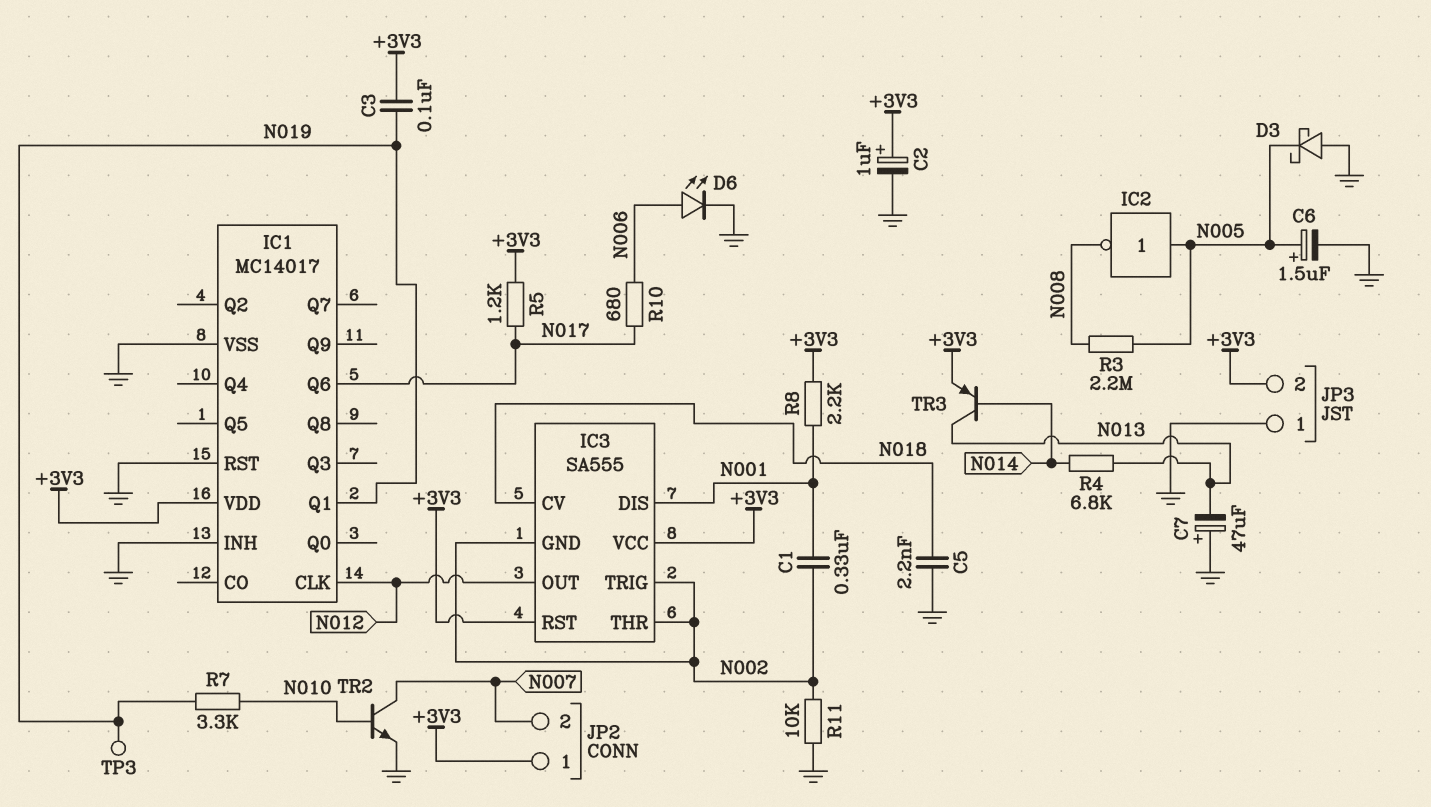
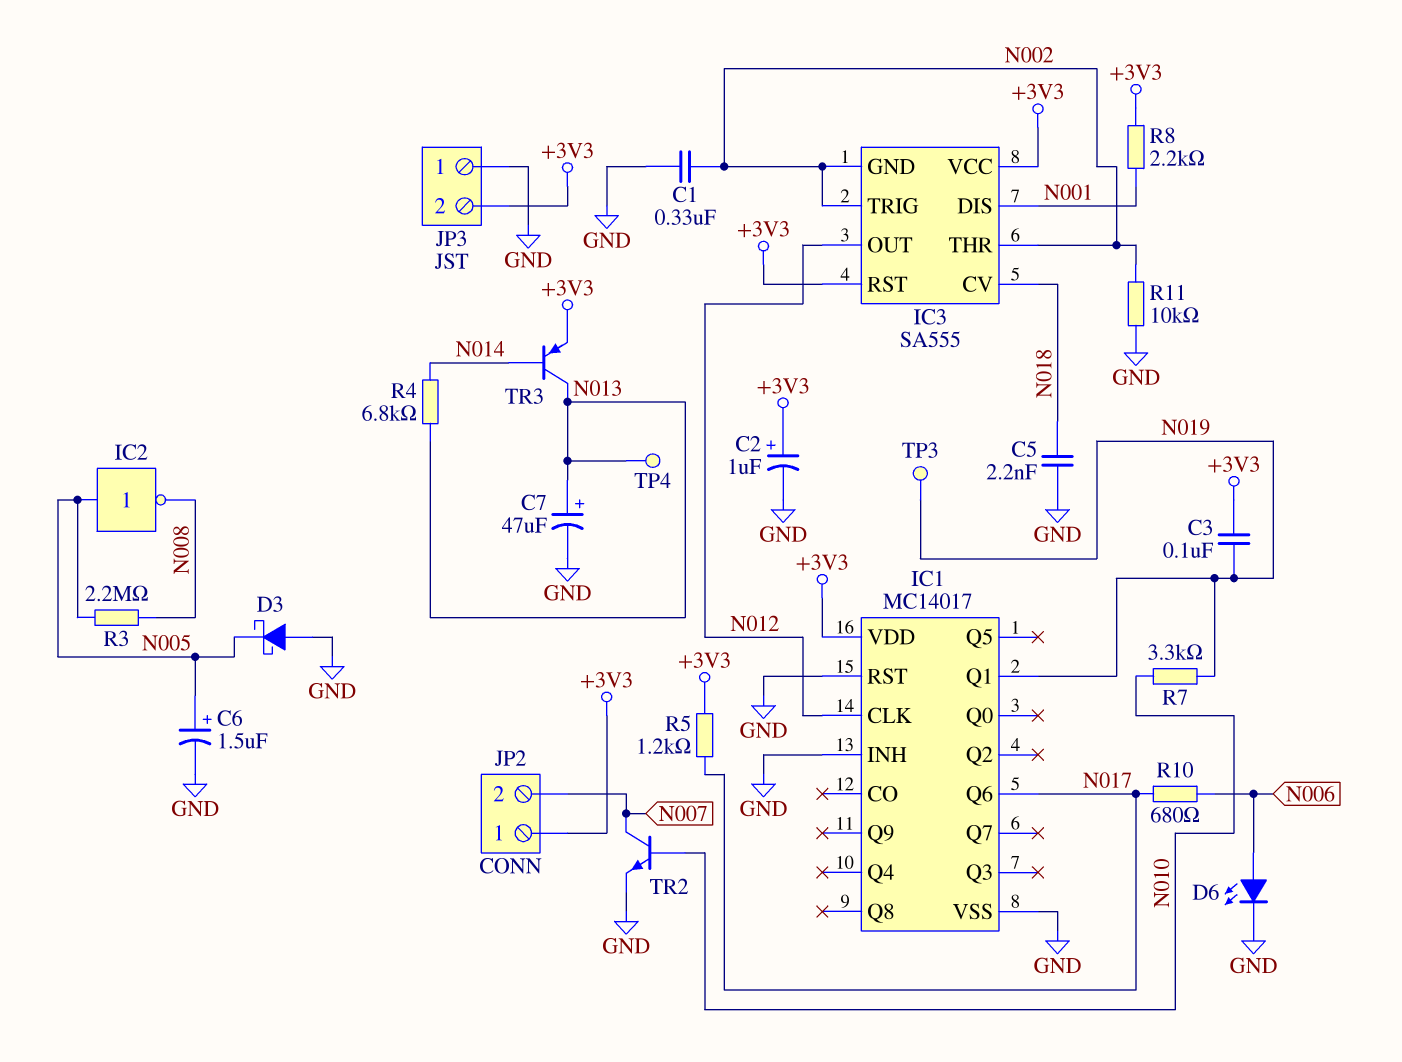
C1: 330nF (N001, N002) -> 330nF (GND, N002)
C7: 47uF (plus GND, minus N013) -> 47uF (plus N013, minus GND)
TP4: none -> test point (N013)

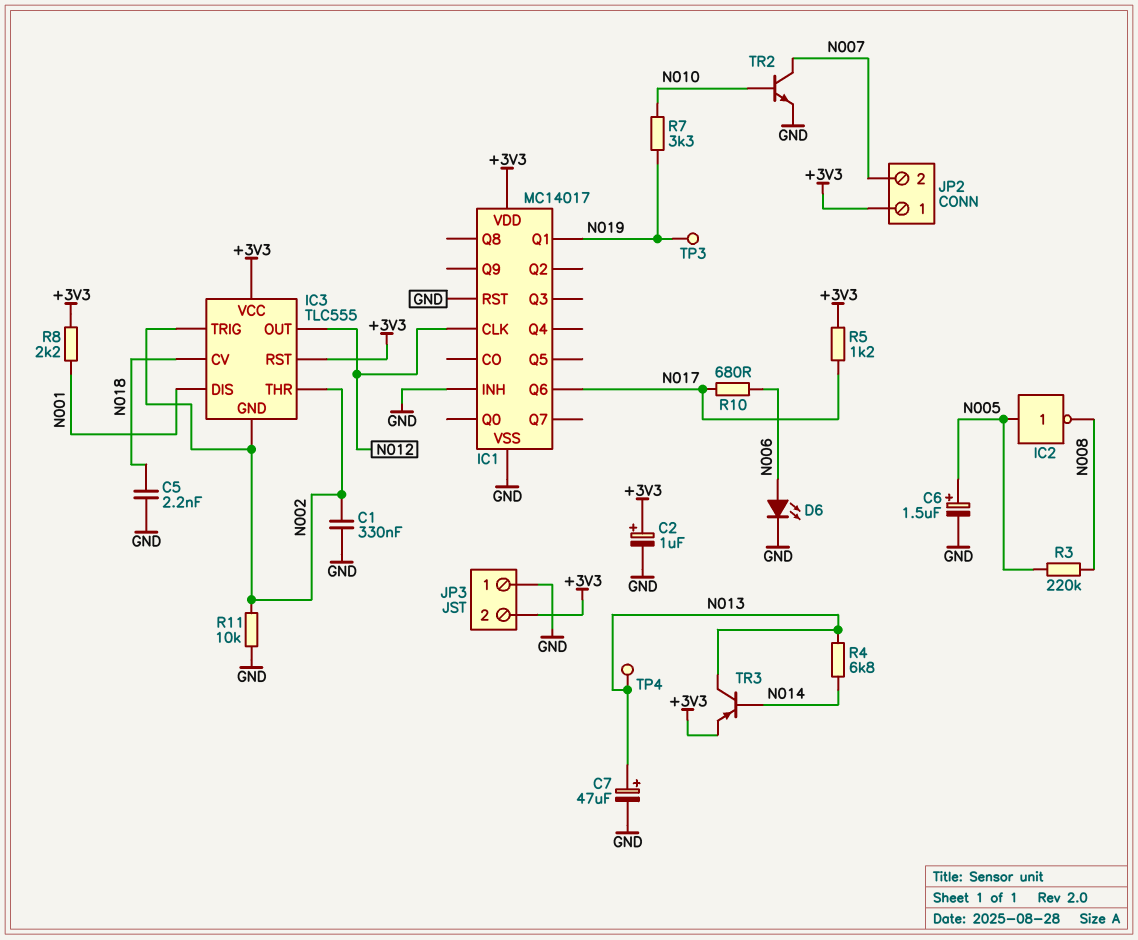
C3: 100nF (+3V3, N019) -> none
D3: schottky (A GND, K N005) -> none
IC3: SA555 -> TLC555
R3: 2.2M (N005, N008) -> 220k (N005, N008)

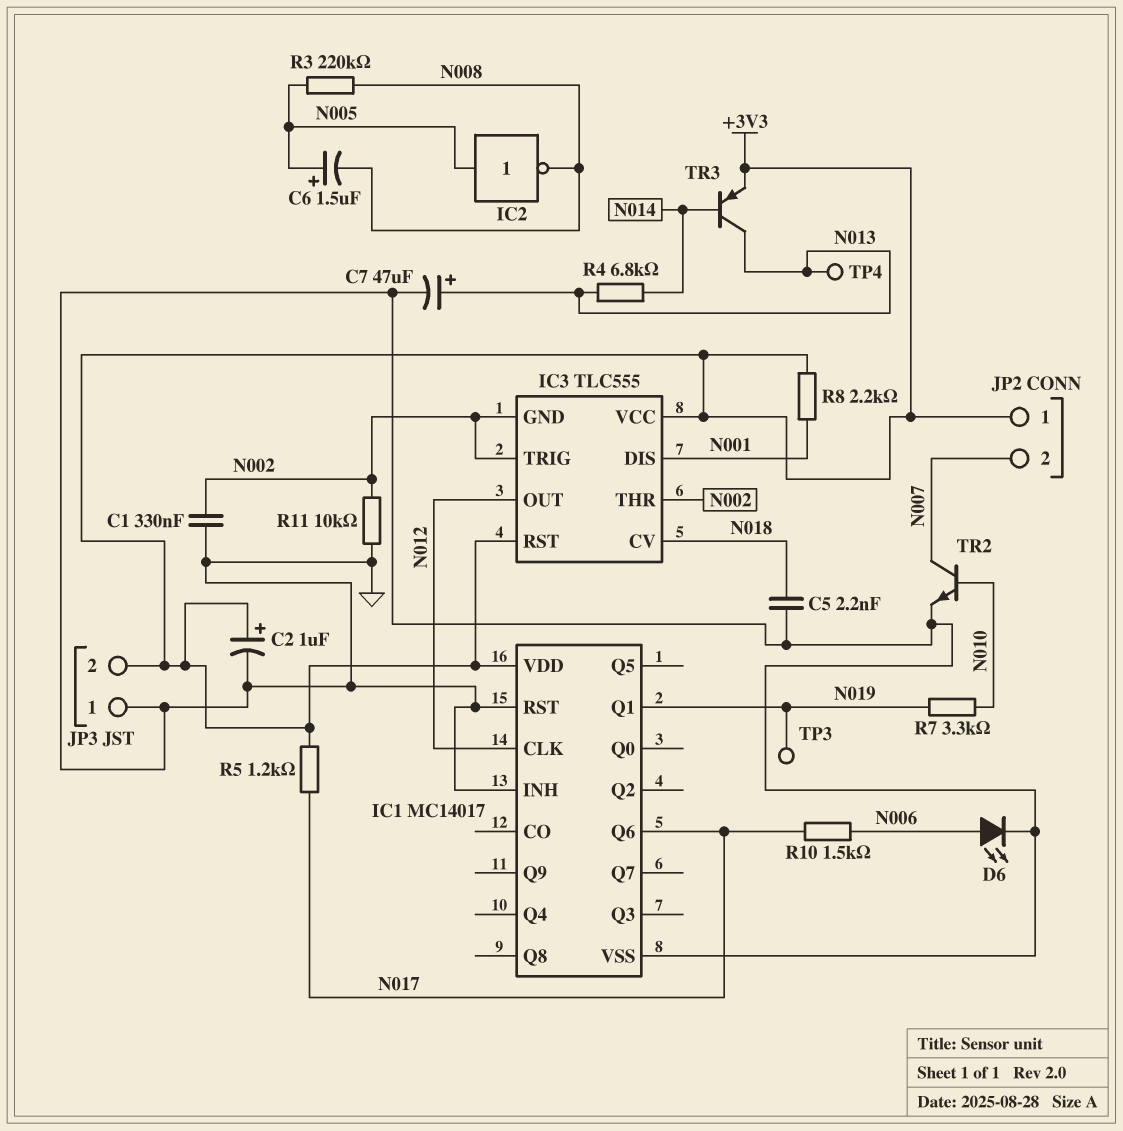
C6: 1.5uF (plus N005, minus GND) -> 1.5uF (plus N005, minus N008)
R10: 680 (N006, N017) -> 1.5k (N006, N017)

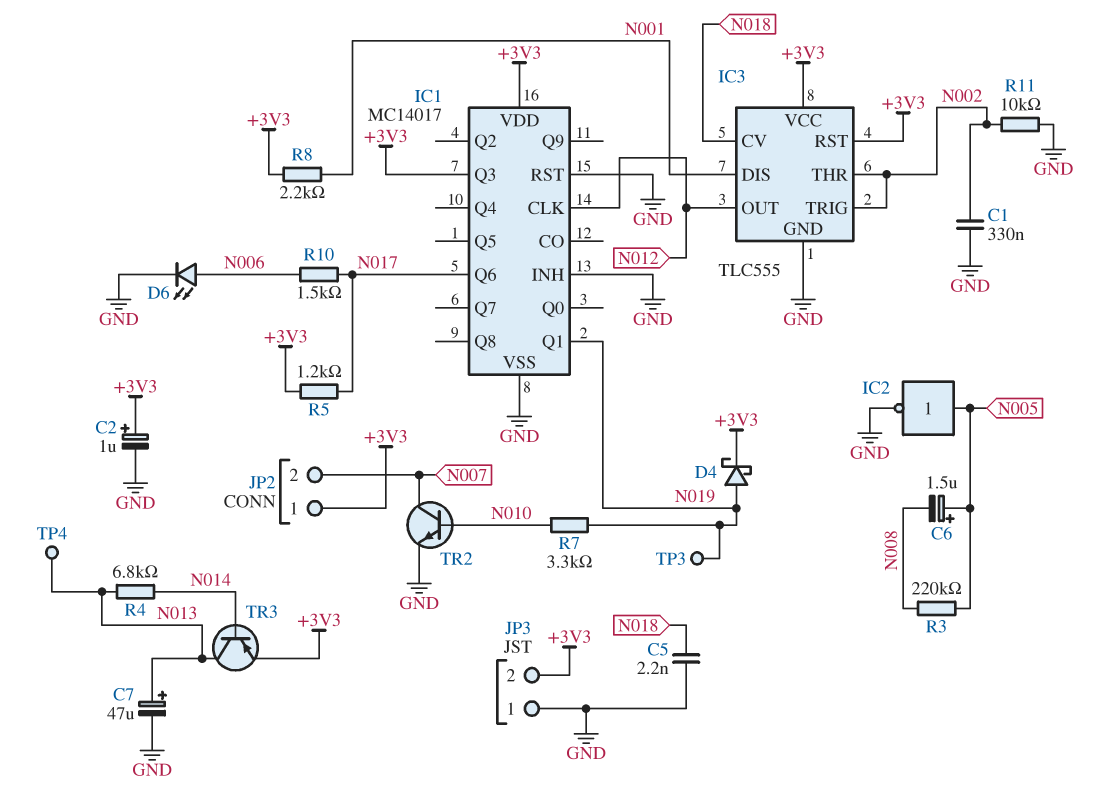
D4: none -> schottky (A N019, K +3V3)
IC1 pin Q3: none -> +3V3
IC2: NOT (in N005, out N008) -> NOT (in N005, out GND)
IC3 pin GND: N002 -> GND

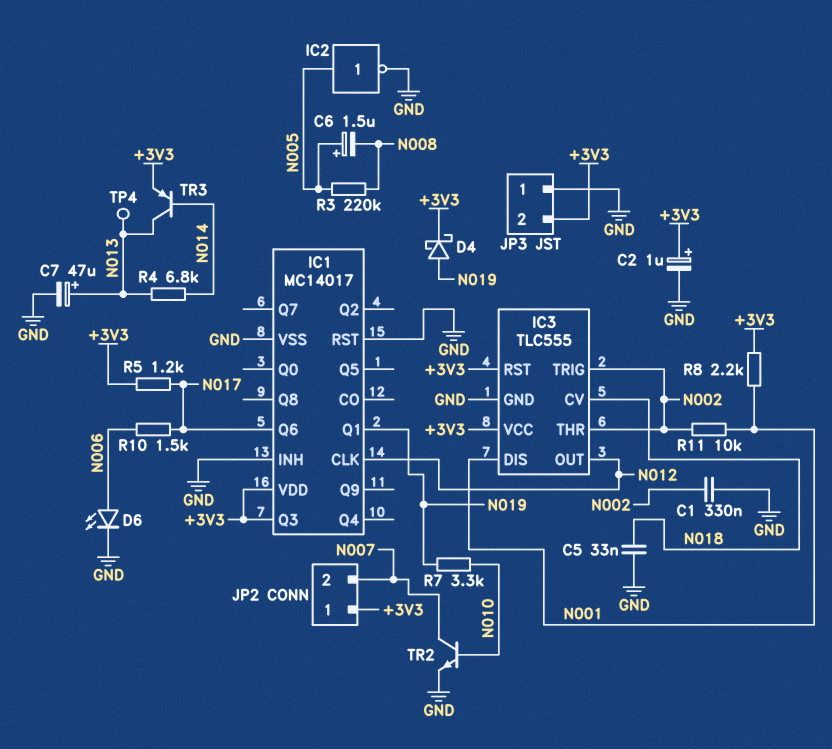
C5: 2.2nF (GND, N018) -> 33nF (GND, N018)
R11: 10k (GND, N002) -> 10k (N001, N002)
TP3: test point (N019) -> none

